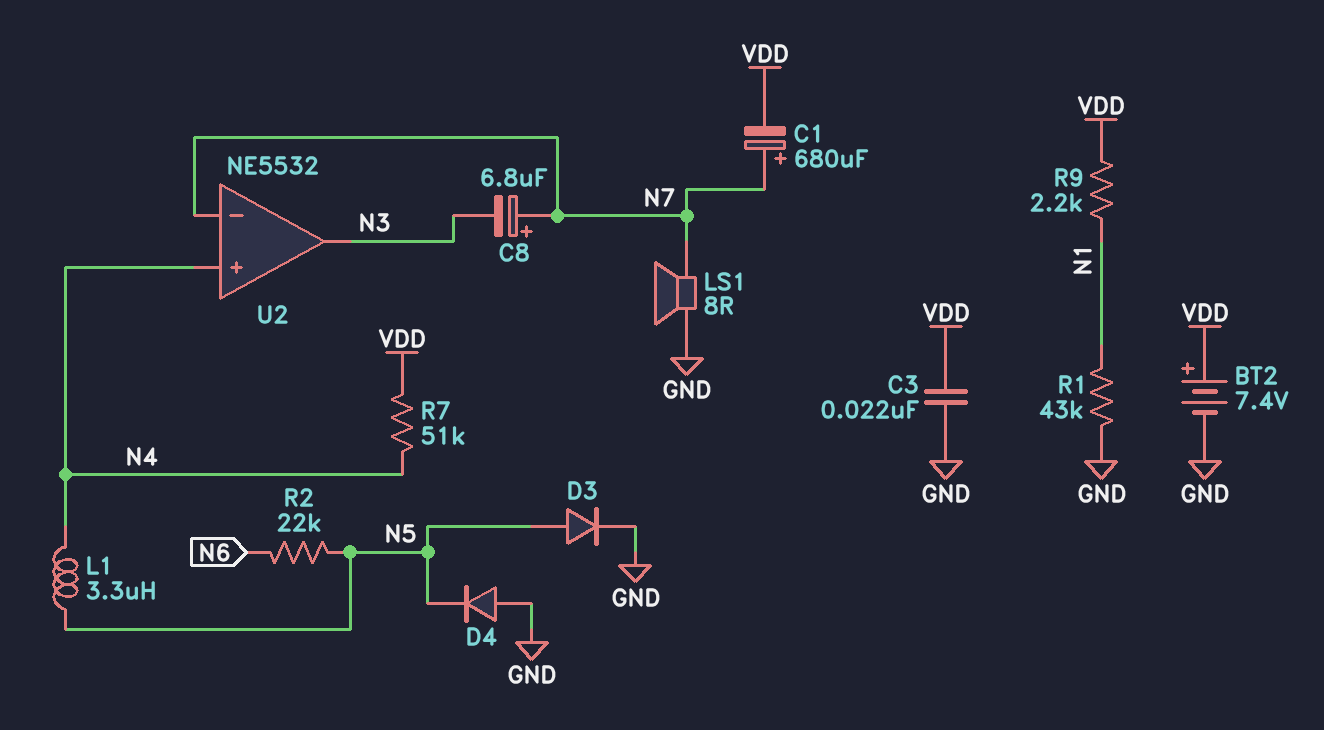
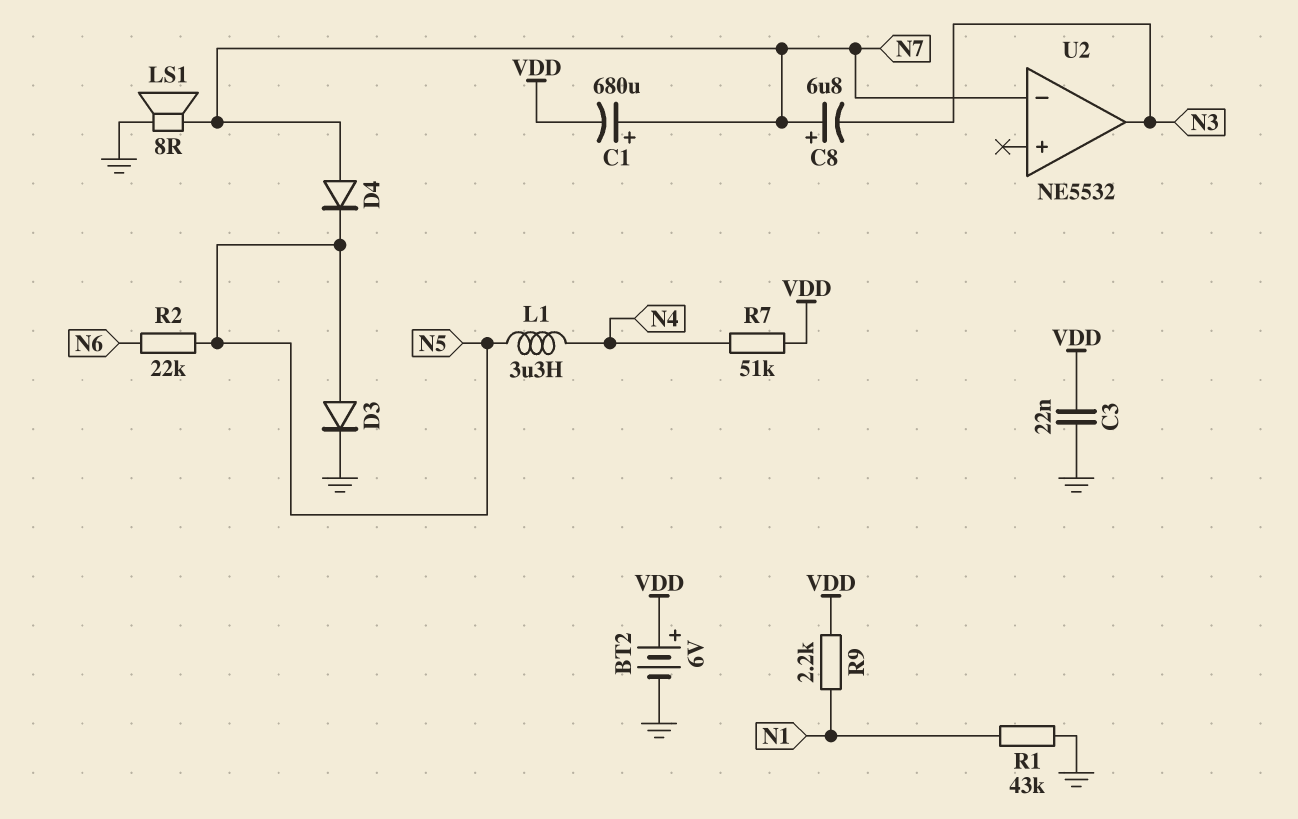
BT2: 7.4V (plus VDD, minus GND) -> 6V (plus VDD, minus GND)
D4: diode (A GND, K N5) -> diode (A N7, K N5)
U2 pin in+: N4 -> none

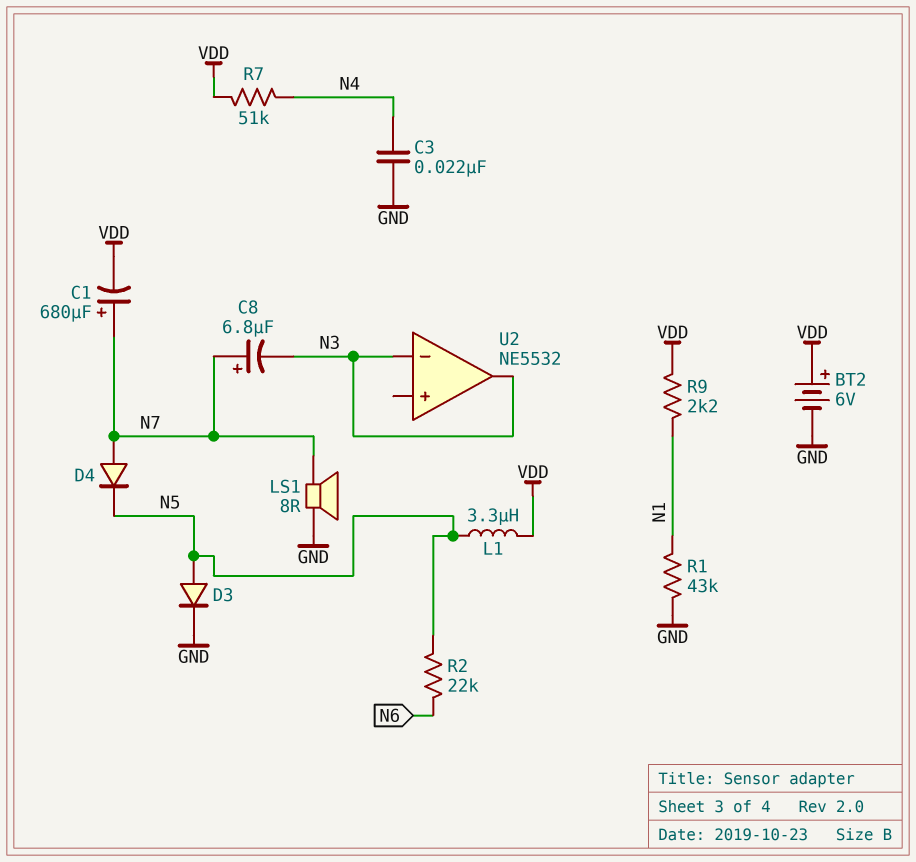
C3: 22nF (GND, VDD) -> 22nF (GND, N4)
L1: 3.3uH (N4, N5) -> 3.3uH (N5, VDD)
U2 pin in-: N7 -> N3

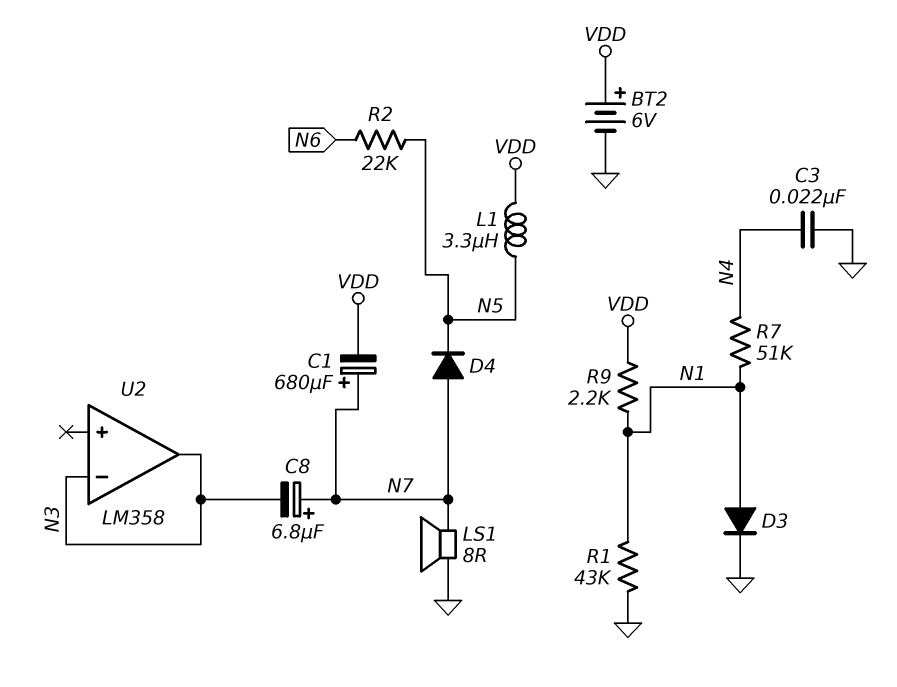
D3: diode (A N5, K GND) -> diode (A N1, K GND)
R7: 51k (N4, VDD) -> 51k (N1, N4)
U2: NE5532 -> LM358

